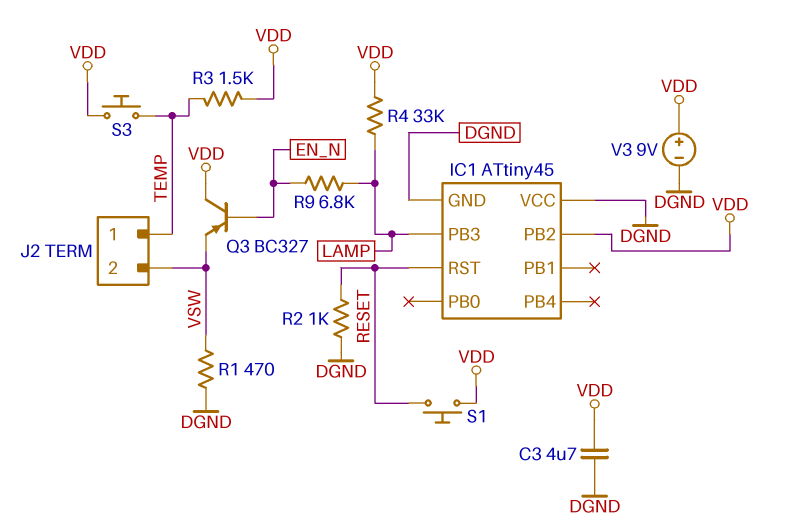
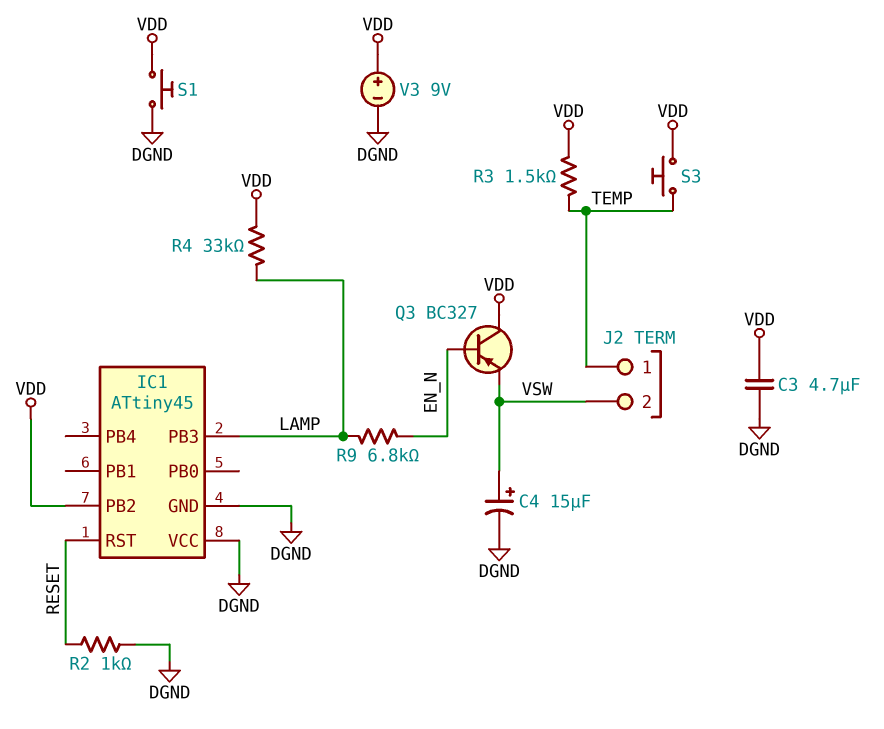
C4: none -> 15uF (plus VSW, minus DGND)
R1: 470 (DGND, VSW) -> none
S1: button (RESET, VDD) -> button (DGND, VDD)

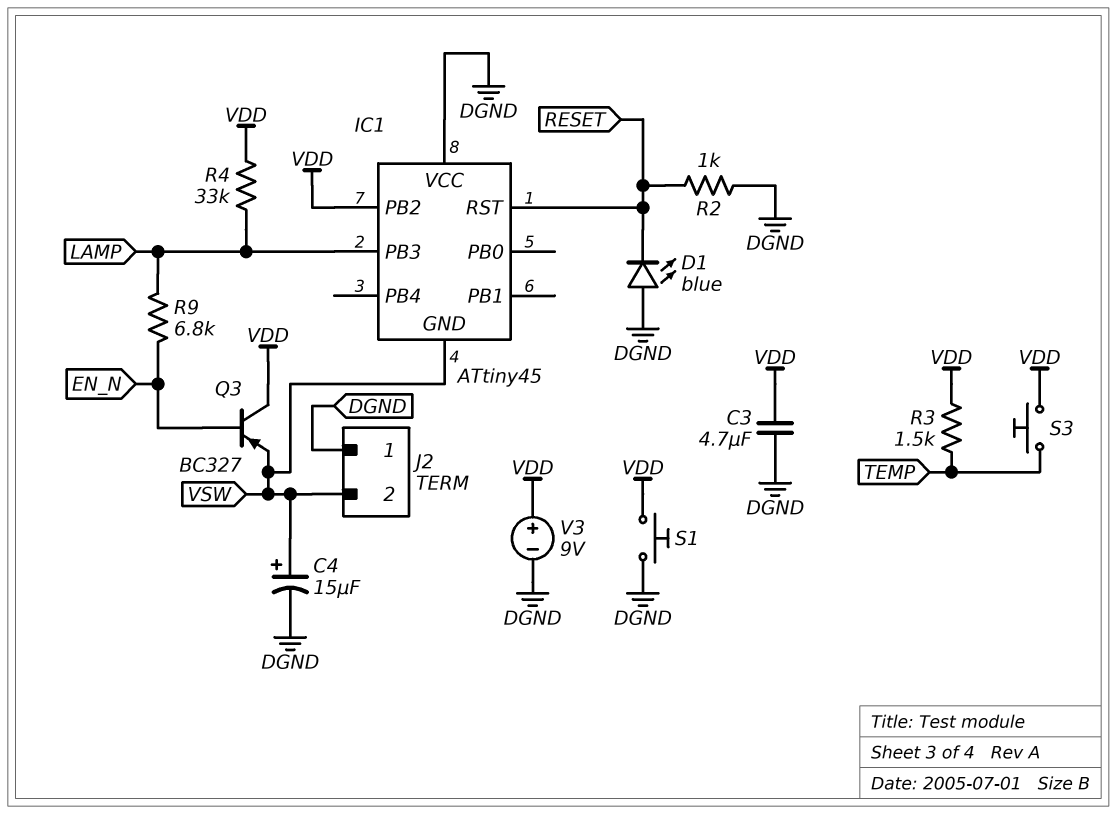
D1: none -> LED blue (A DGND, K RESET)
IC1 pin GND: DGND -> VSW
J2 pin 1: TEMP -> DGND

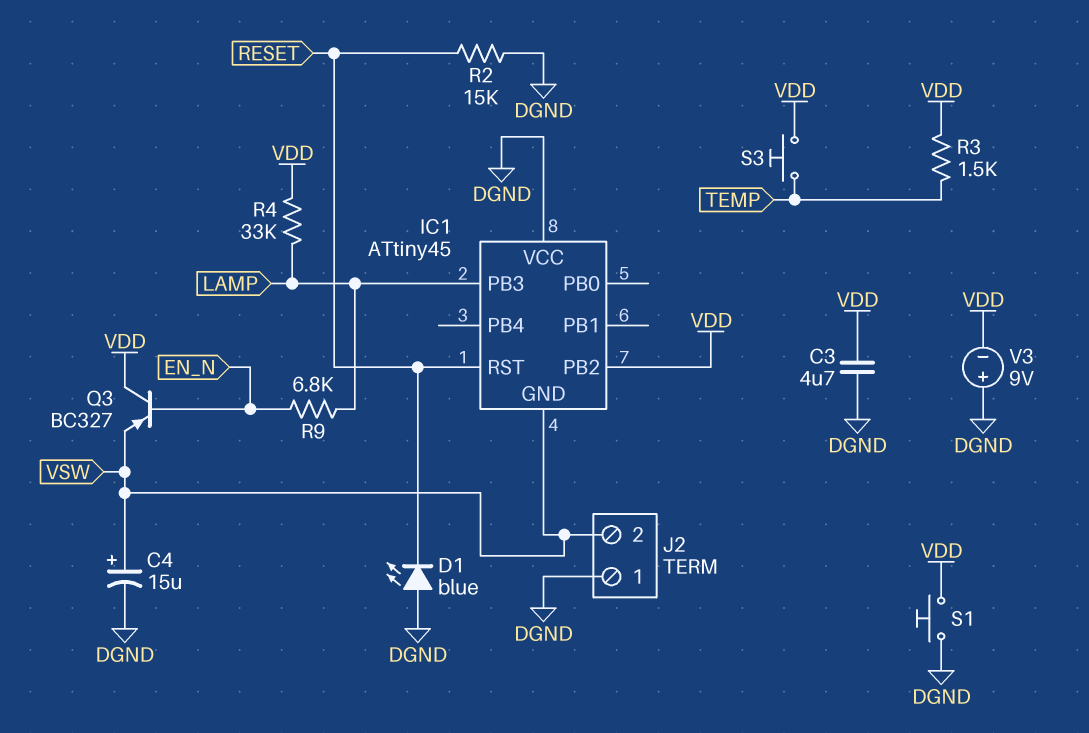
R2: 1k (DGND, RESET) -> 15k (DGND, RESET)
V3: 9V (plus VDD, minus DGND) -> 9V (plus DGND, minus VDD)

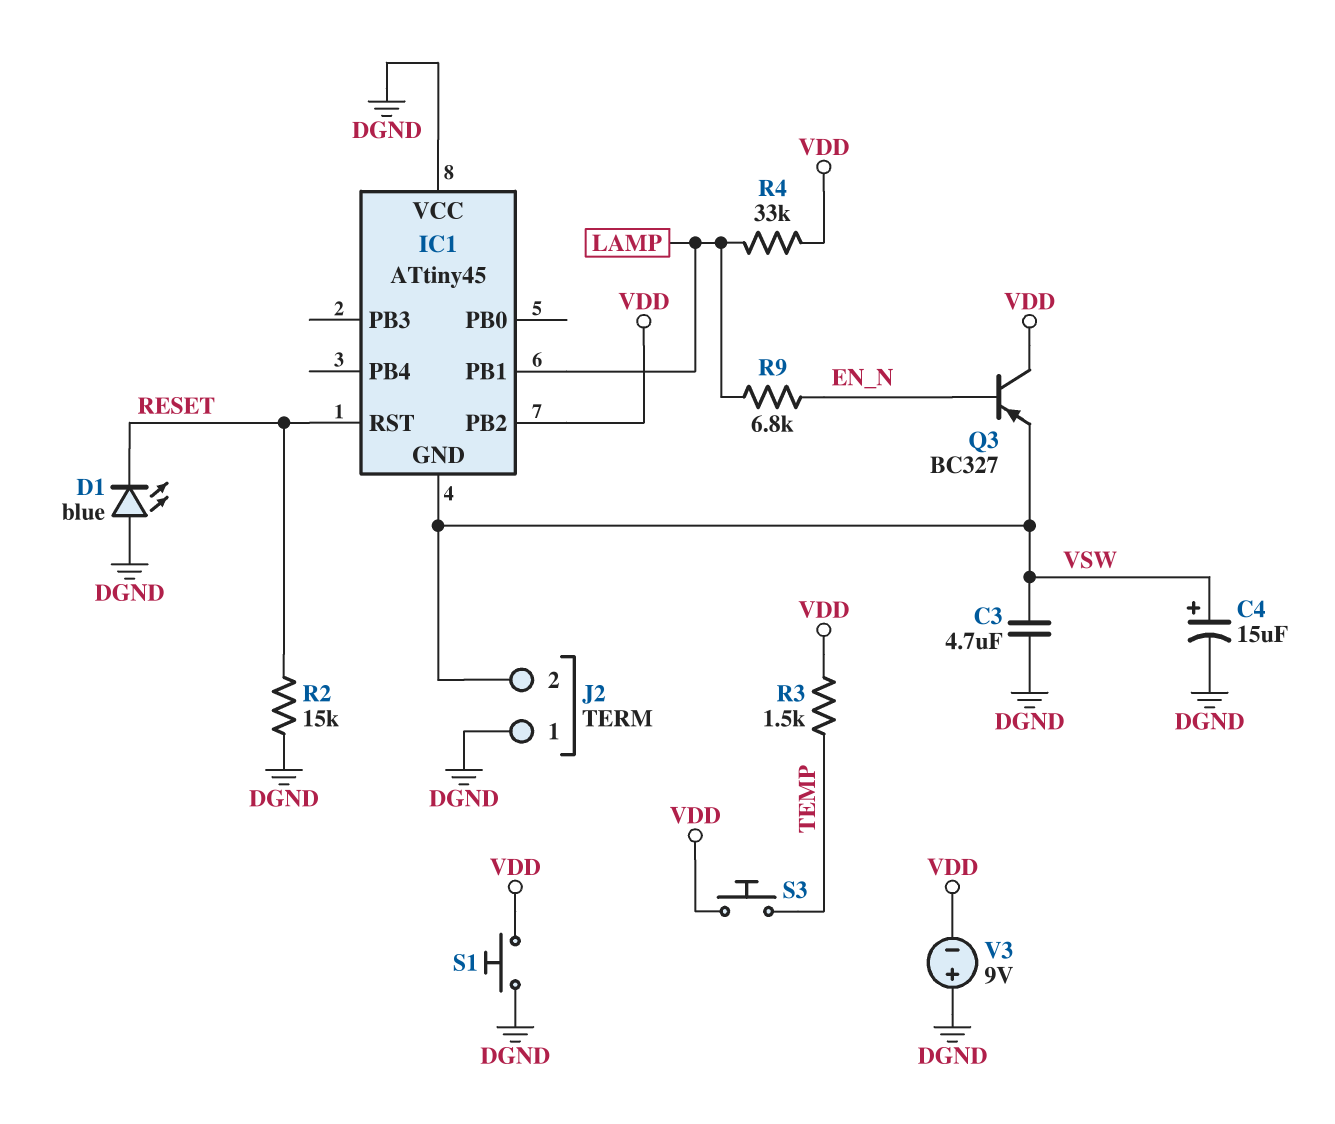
C3: 4.7uF (DGND, VDD) -> 4.7uF (DGND, VSW)
IC1 pin PB1: none -> LAMP
IC1 pin PB3: LAMP -> none

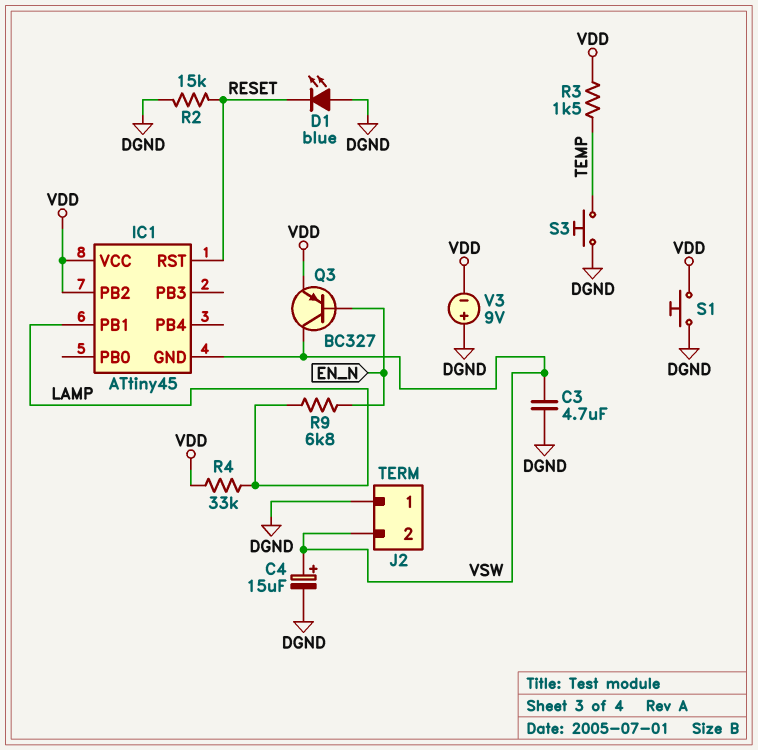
IC1 pin VCC: DGND -> VDD
Q3: PNP BC327 (B EN_N, C VDD, E VSW) -> PNP BC327 (B EN_N, C VSW, E VDD)
S3: button (TEMP, VDD) -> button (DGND, TEMP)

